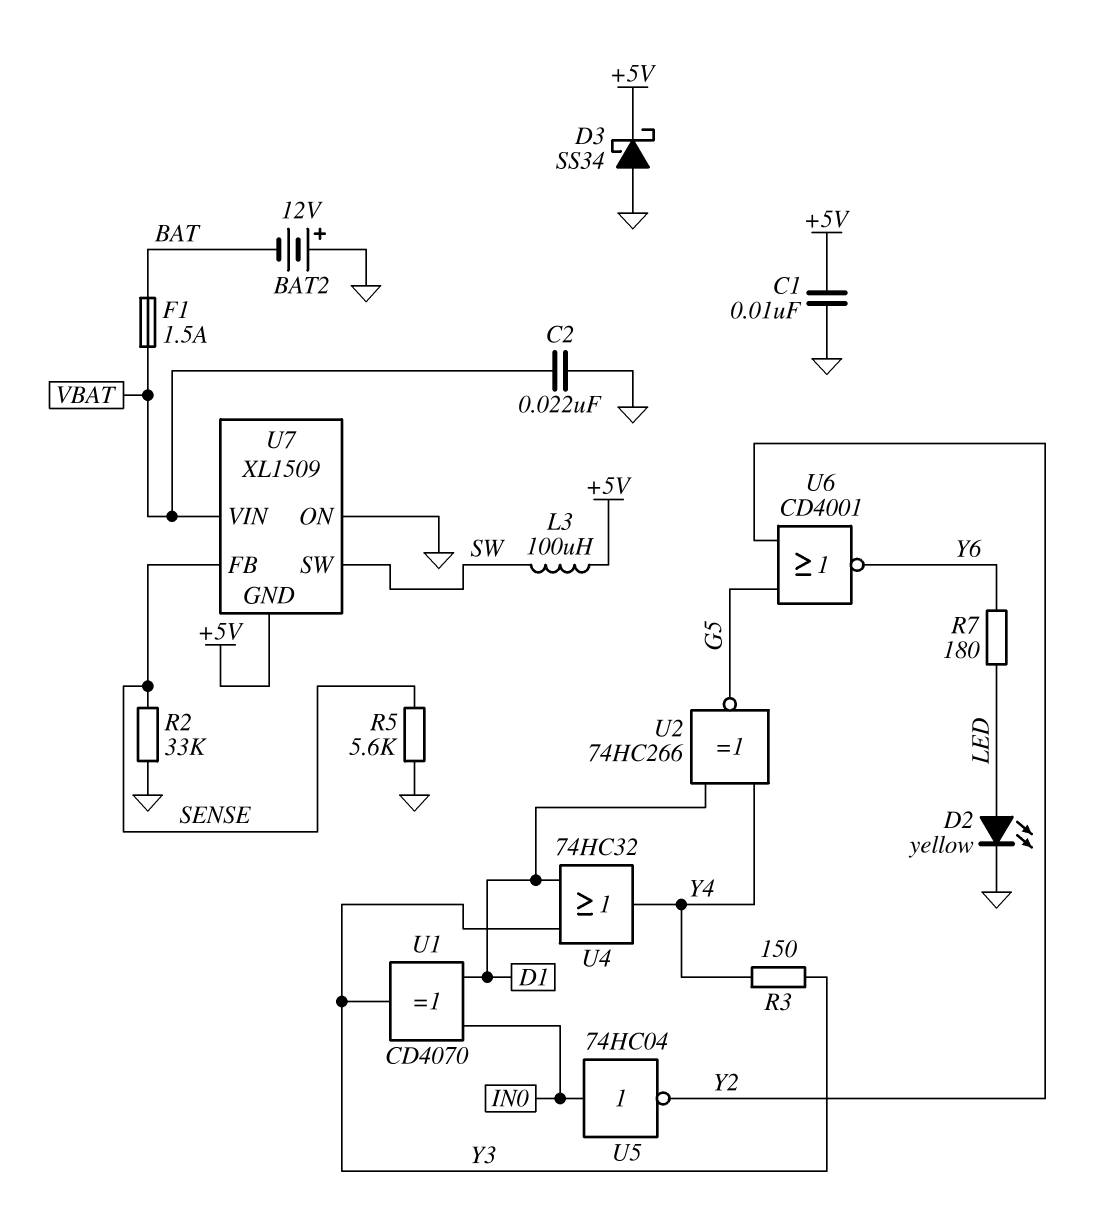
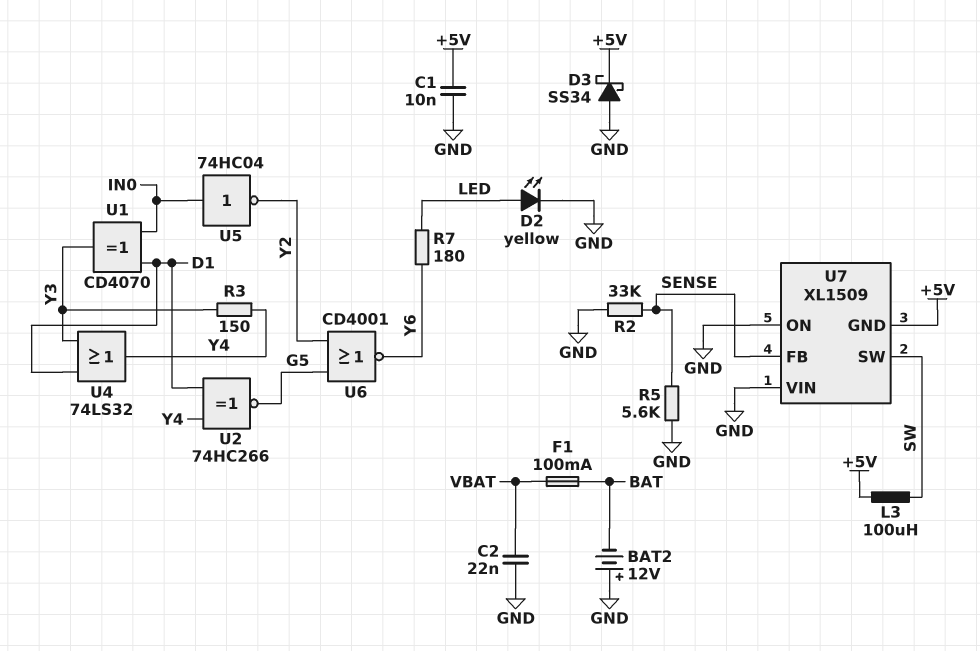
F1: 1.5A (BAT, VBAT) -> 100mA (BAT, VBAT)
U4: OR 74HC32 (in D1, in Y3, out Y4) -> OR 74LS32 (in D1, in Y3, out Y4)
U7 pin VIN: VBAT -> GND

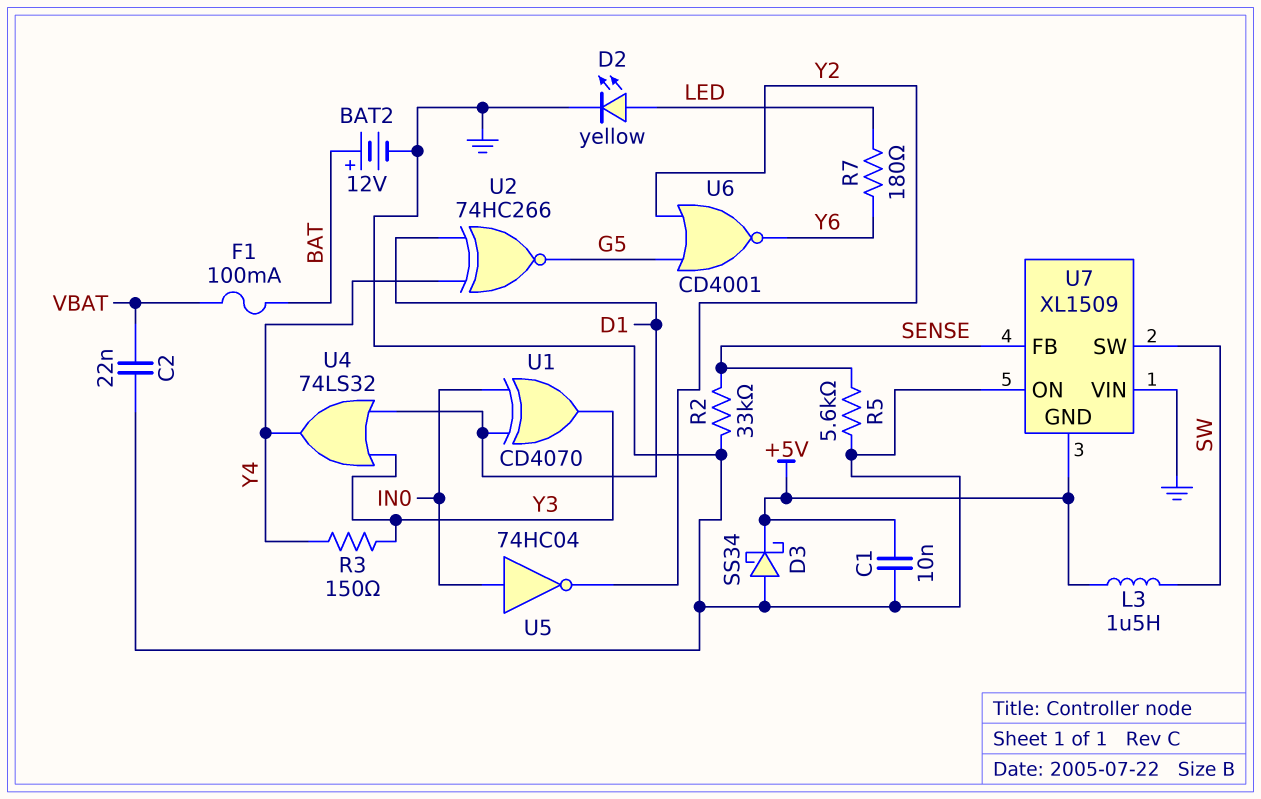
BAT2: 12V (plus GND, minus BAT) -> 12V (plus BAT, minus GND)
L3: 100uH (+5V, SW) -> 1.5uH (+5V, SW)

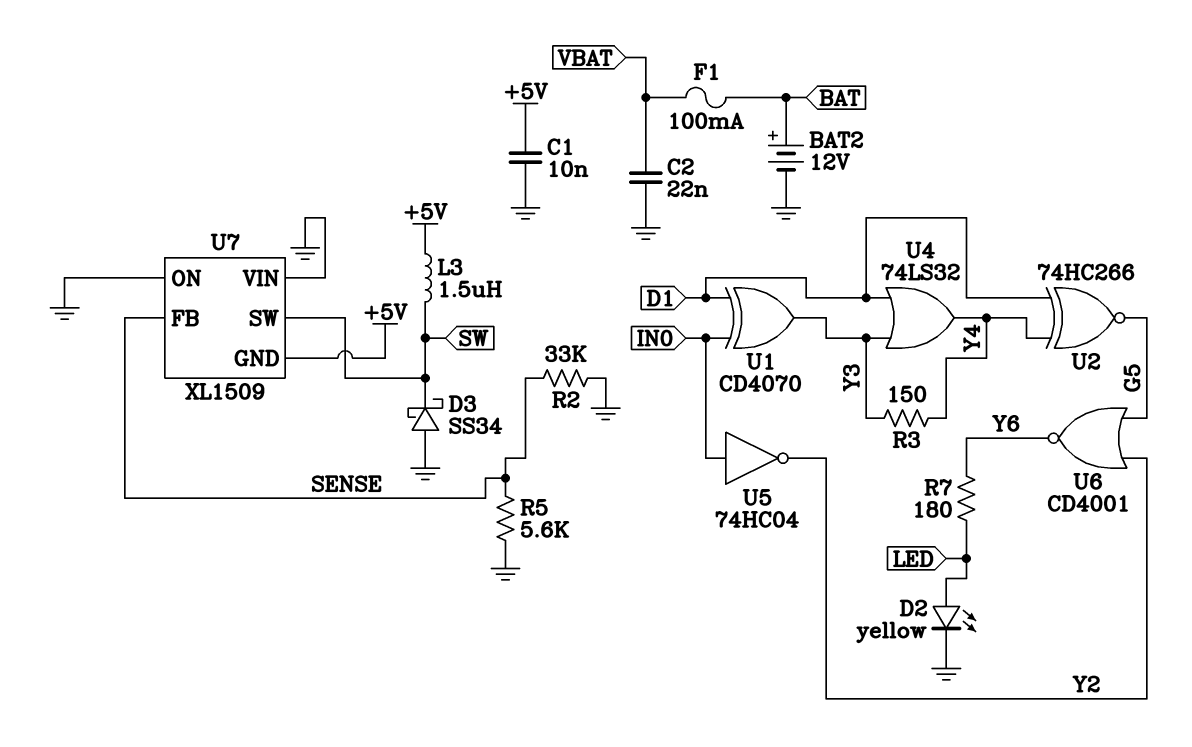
D3: schottky SS34 (A GND, K +5V) -> schottky SS34 (A GND, K SW)

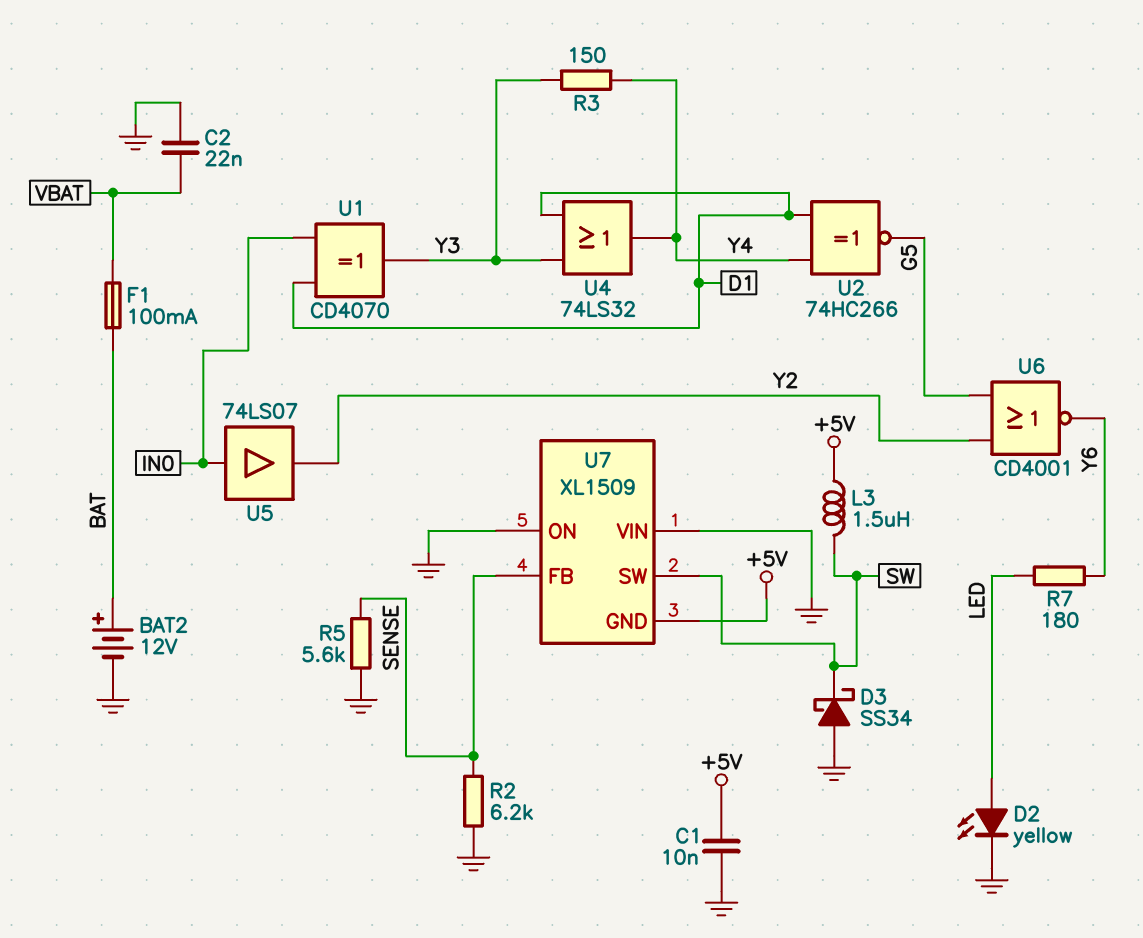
R2: 33k (GND, SENSE) -> 6.2k (GND, SENSE)
U5: NOT 74HC04 (in IN0, out Y2) -> buffer 74LS07 (in IN0, out Y2)

